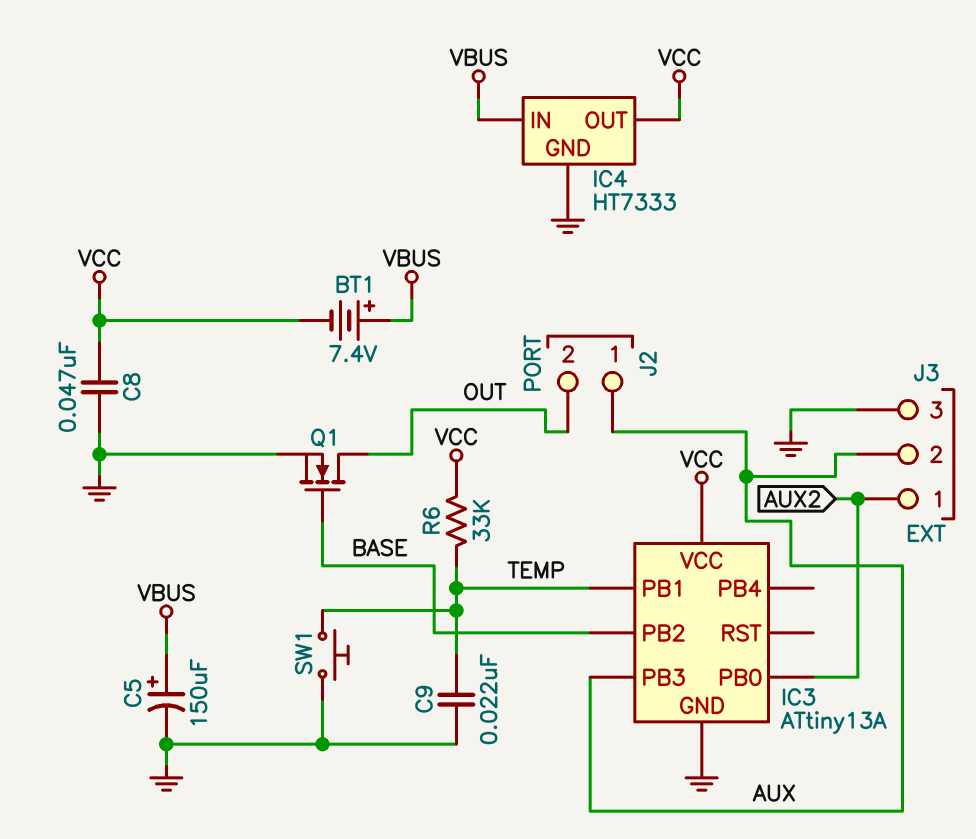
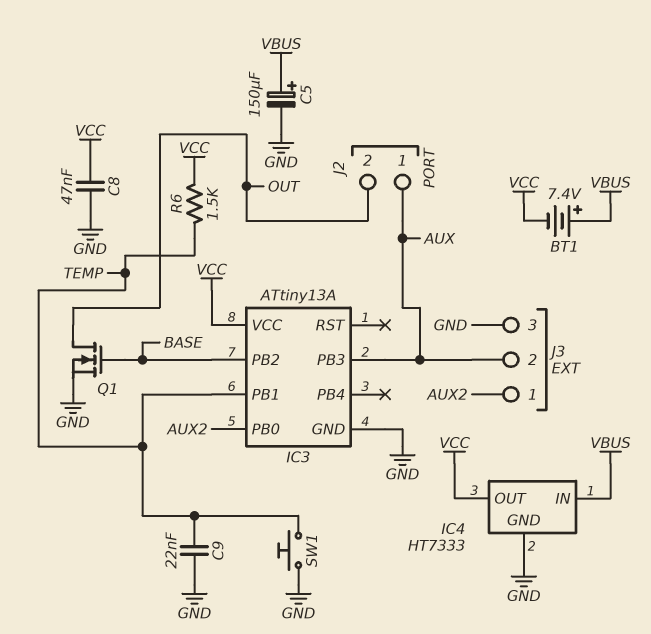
R6: 33k (TEMP, VCC) -> 1.5k (TEMP, VCC)

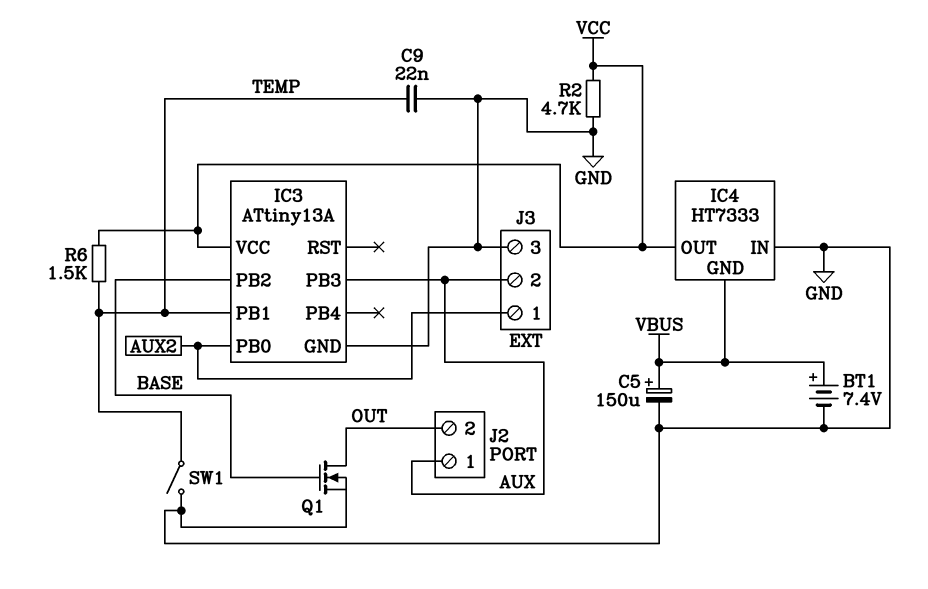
BT1: 7.4V (plus VBUS, minus VCC) -> 7.4V (plus VBUS, minus GND)
C8: 47nF (GND, VCC) -> none
IC4 pin GND: GND -> VBUS
IC4 pin IN: VBUS -> GND
R2: none -> 4.7k (GND, VCC)
SW1: button (GND, TEMP) -> switch (GND, TEMP)

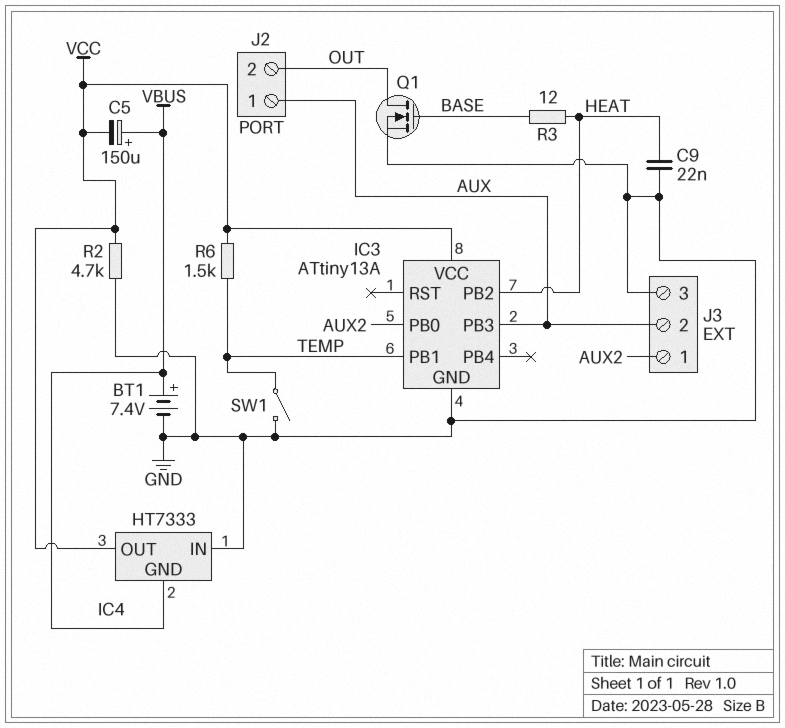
C5: 150uF (plus VBUS, minus GND) -> 150uF (plus VBUS, minus VCC)
C9: 22nF (GND, TEMP) -> 22nF (GND, HEAT)
IC3 pin PB2: BASE -> HEAT
R3: none -> 12 (BASE, HEAT)

